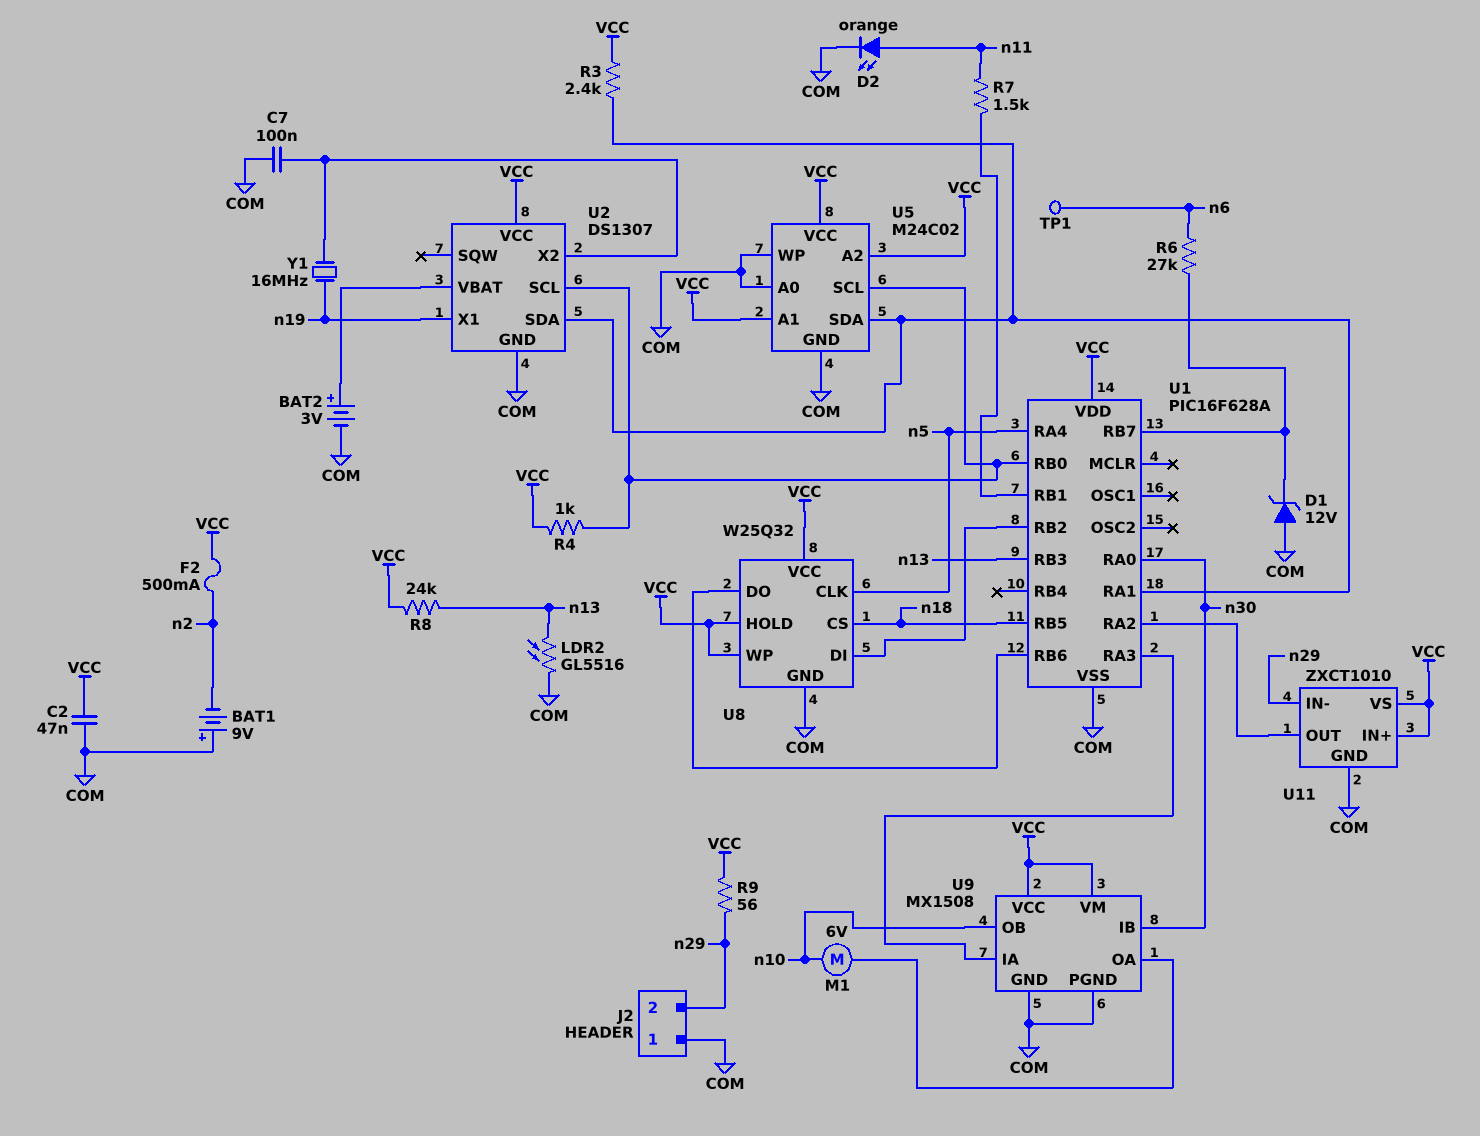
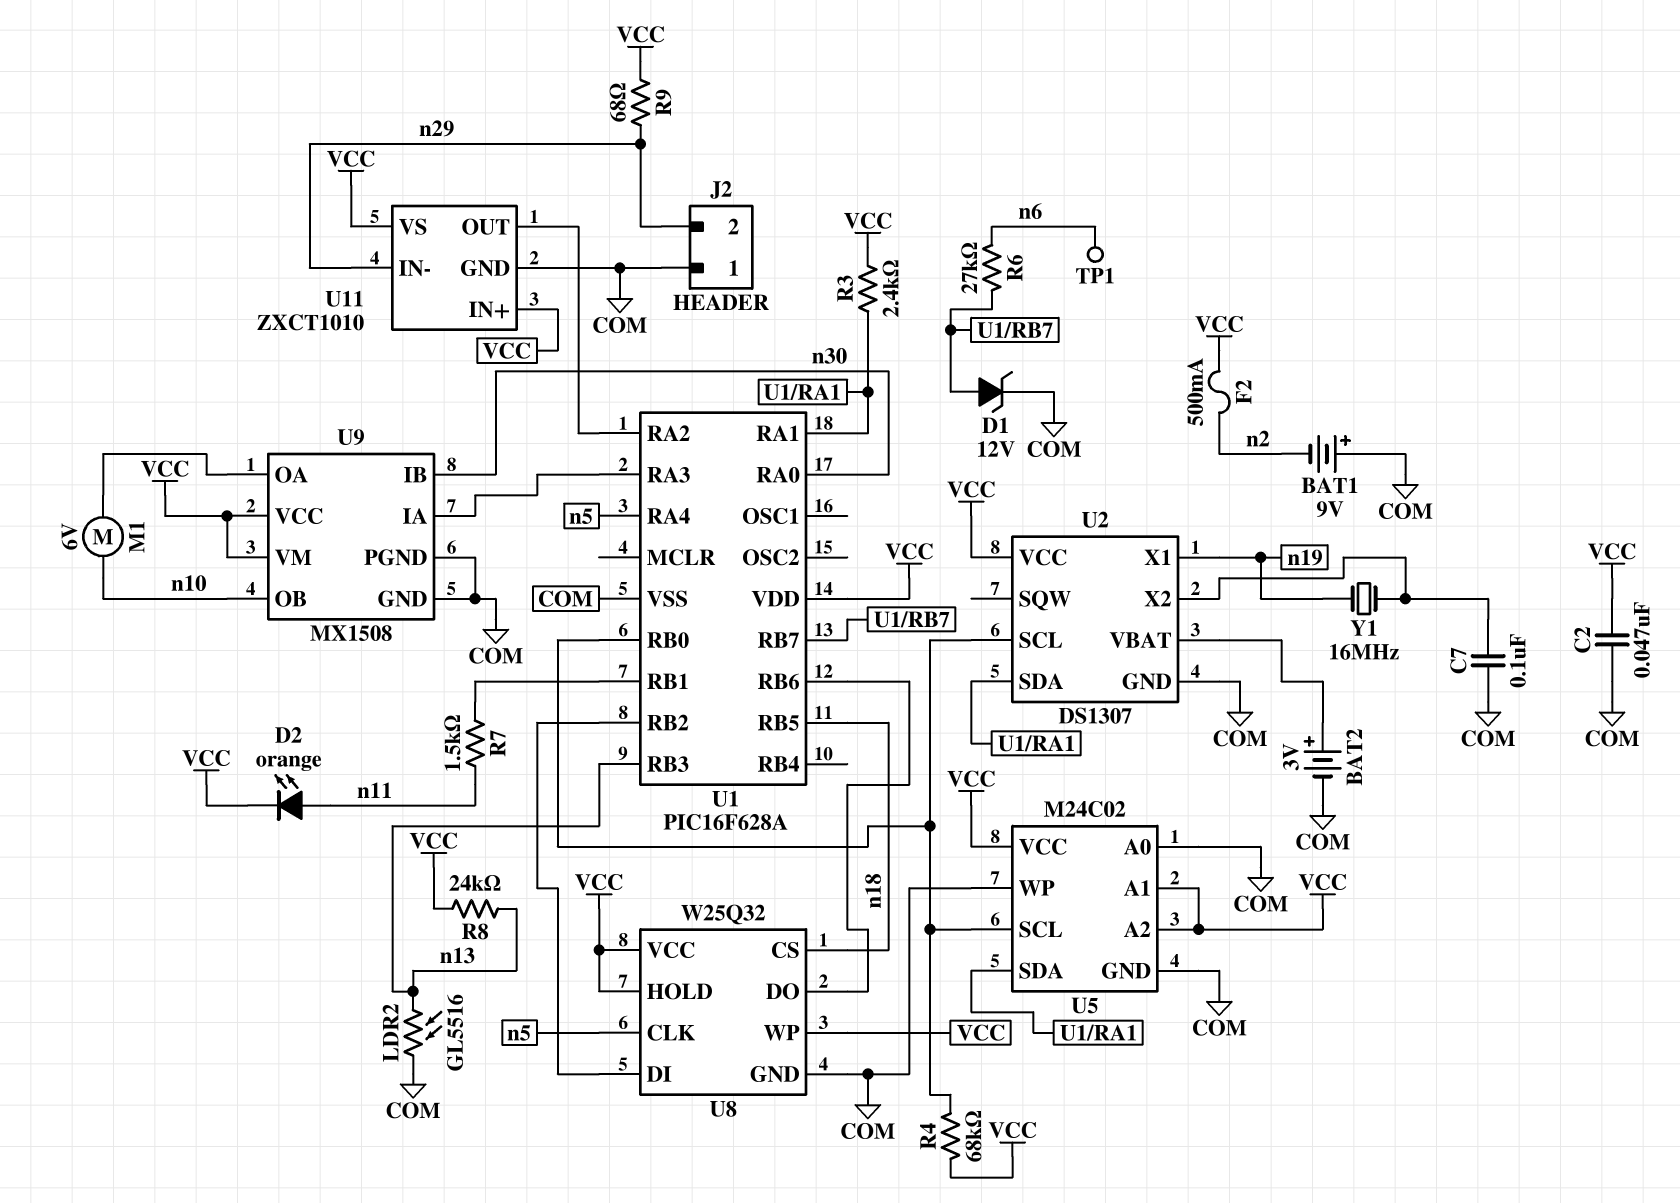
D1: zener 12V (A COM, K U1/RB7) -> zener 12V (A U1/RB7, K COM)
D2: LED orange (A n11, K COM) -> LED orange (A n11, K VCC)
R4: 1k (U1/RB0, VCC) -> 68k (U1/RB0, VCC)
R9: 56 (VCC, n29) -> 68 (VCC, n29)

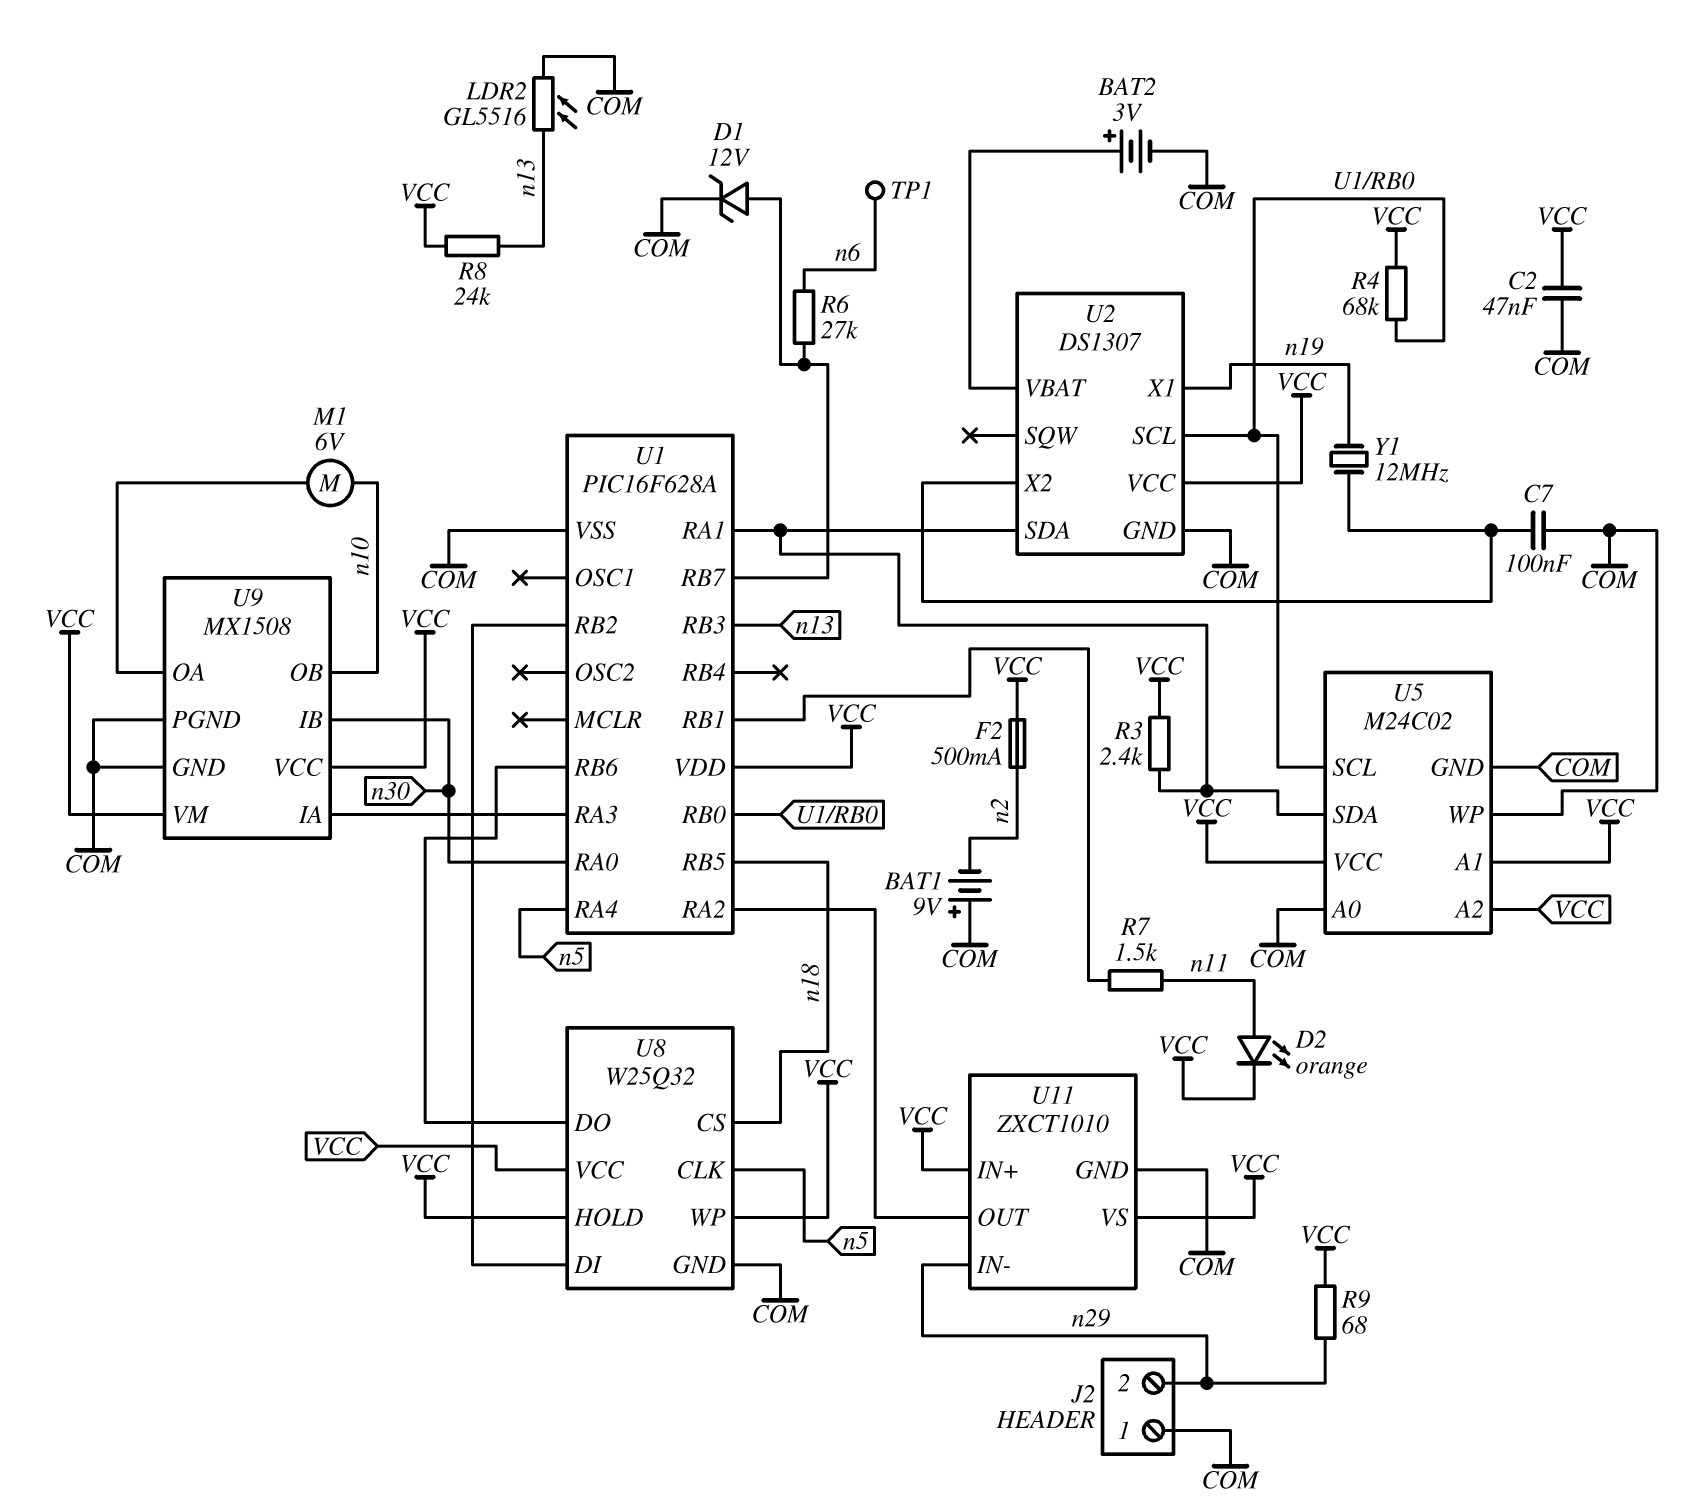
Y1: 16MHz (U2/X2, n19) -> 12MHz (U2/X2, n19)

